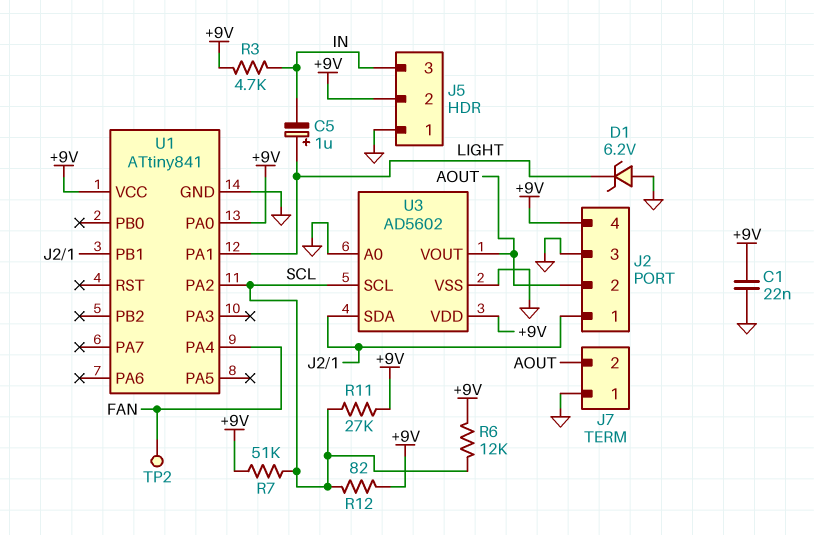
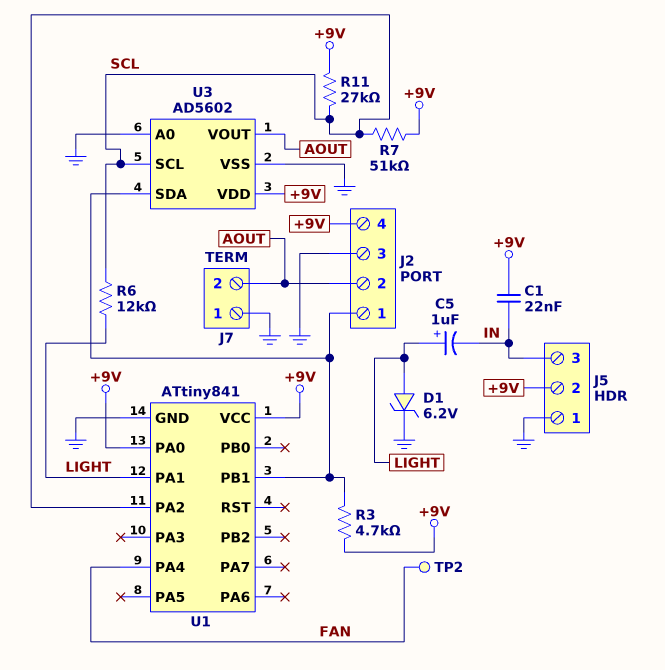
C1: 22nF (+9V, GND) -> 22nF (+9V, IN)
D1: zener 6.2V (A GND, K LIGHT) -> zener 6.2V (A LIGHT, K GND)
R3: 4.7k (+9V, IN) -> 4.7k (+9V, J2/1)
R6: 12k (+9V, SCL) -> 12k (LIGHT, SCL)
R12: 82 (+9V, SCL) -> none

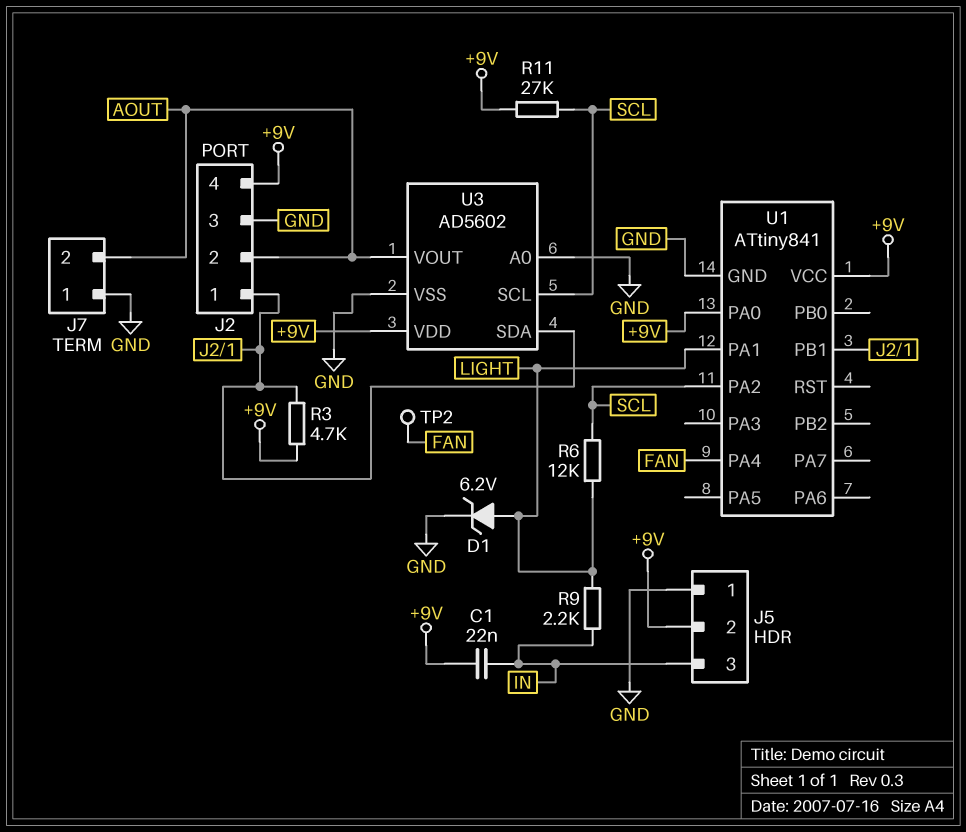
C5: 1uF (plus LIGHT, minus IN) -> none
R7: 51k (+9V, SCL) -> none
R9: none -> 2.2k (IN, LIGHT)

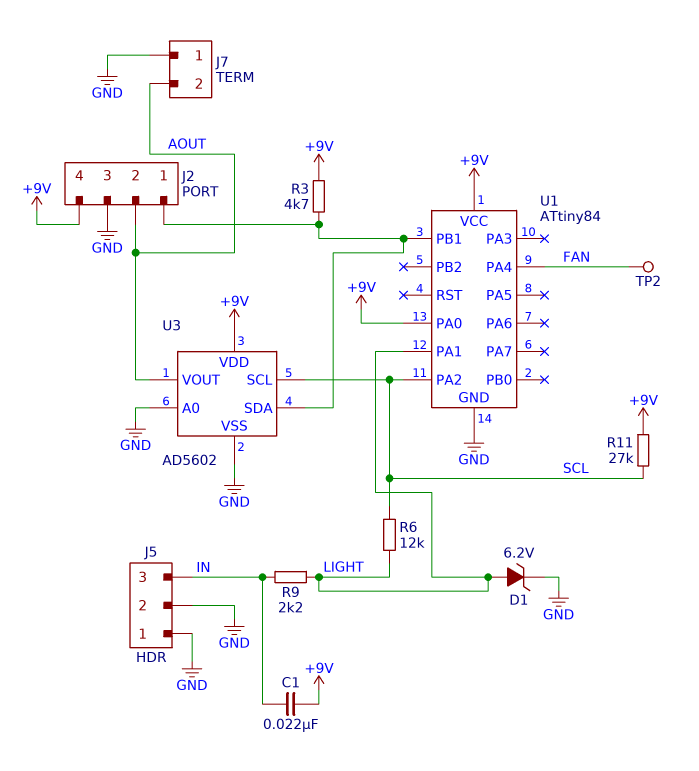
J5 pin 2: +9V -> GND
U1: ATtiny841 -> ATtiny84

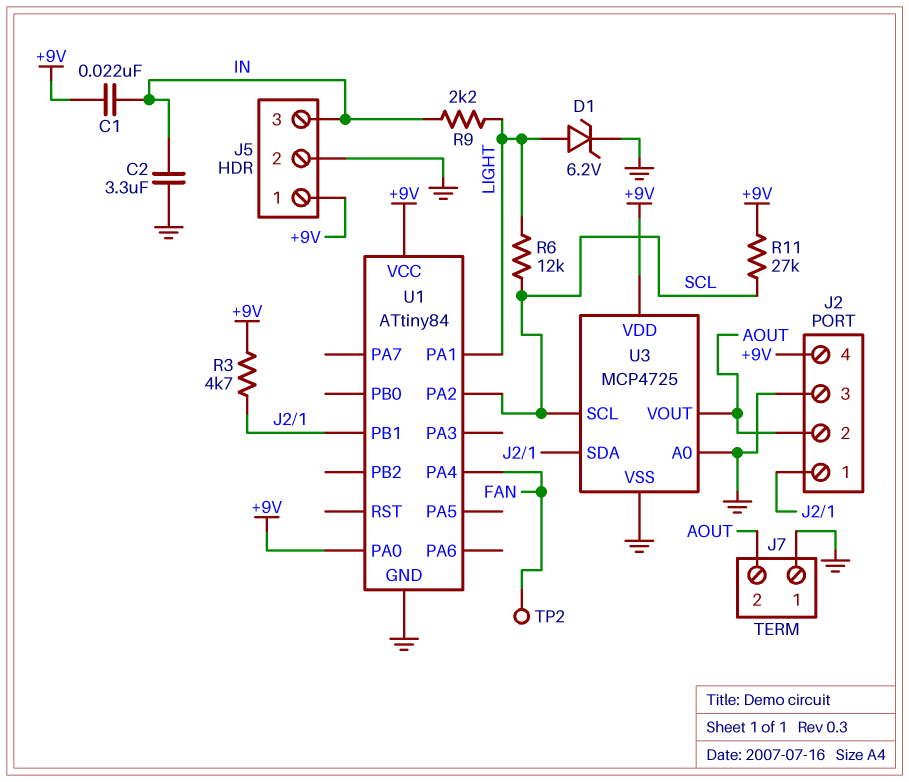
C2: none -> 3.3uF (GND, IN)
J5 pin 1: GND -> +9V
U3: AD5602 -> MCP4725

